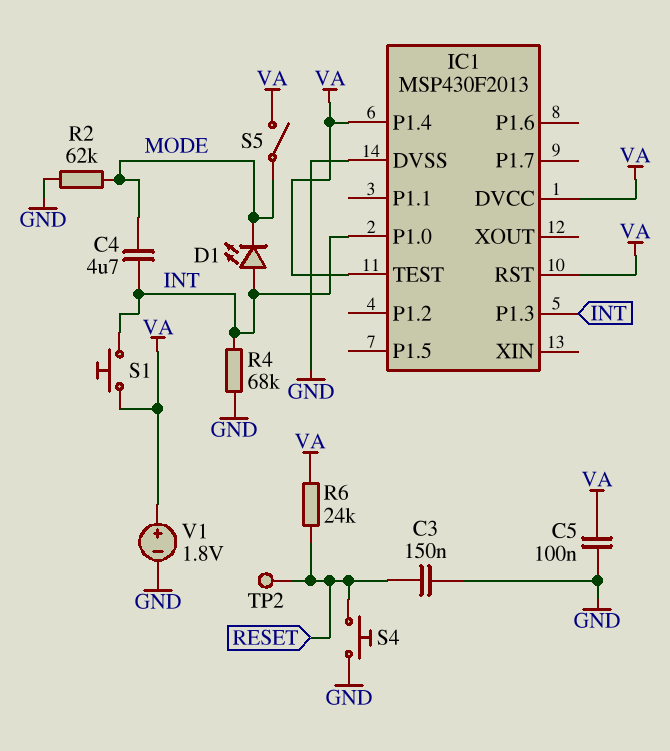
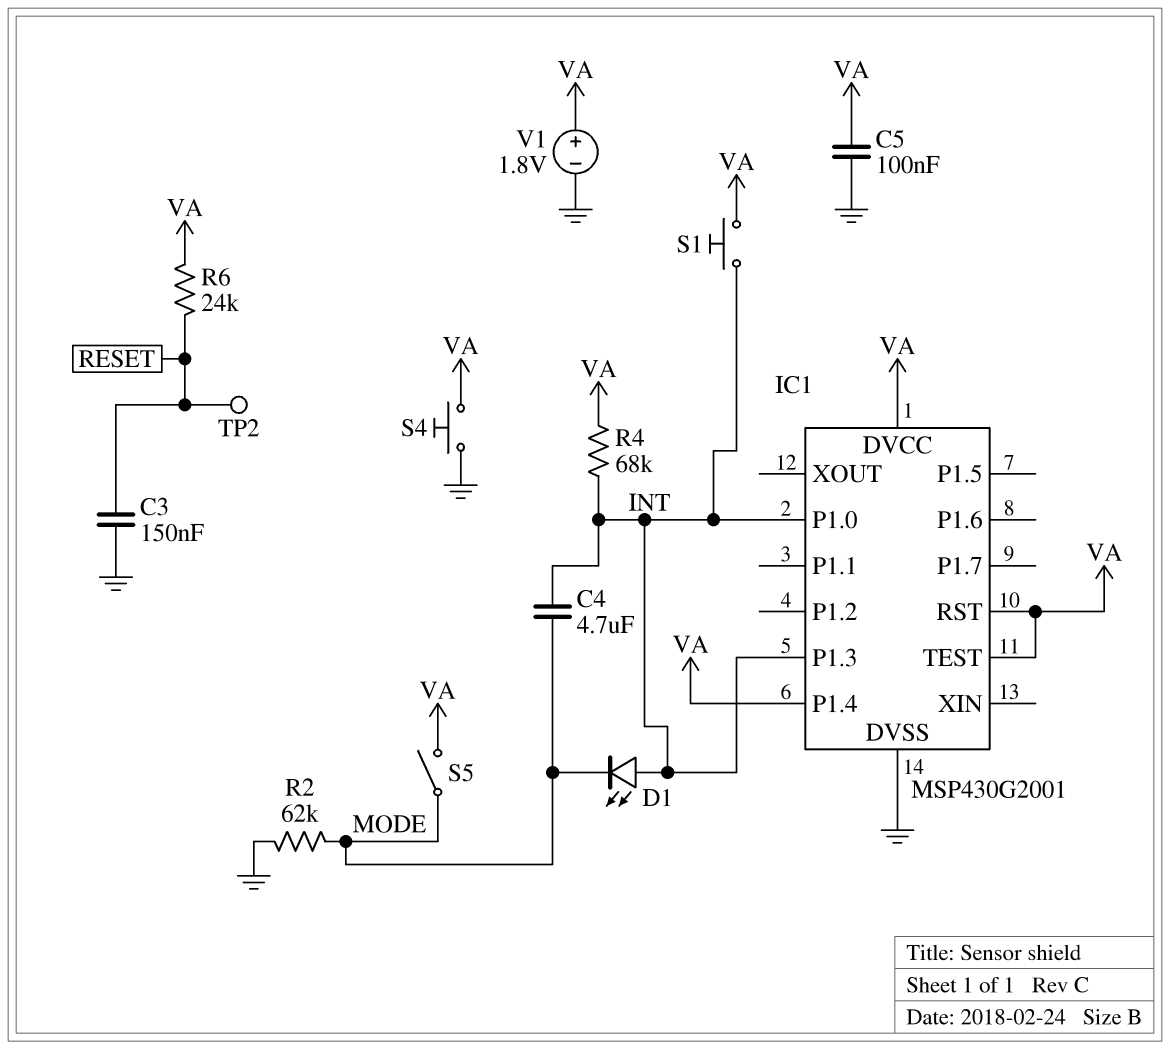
IC1: MSP430F2013 -> MSP430G2001
R4: 68k (GND, INT) -> 68k (INT, VA)
S4: button (GND, RESET) -> button (GND, VA)

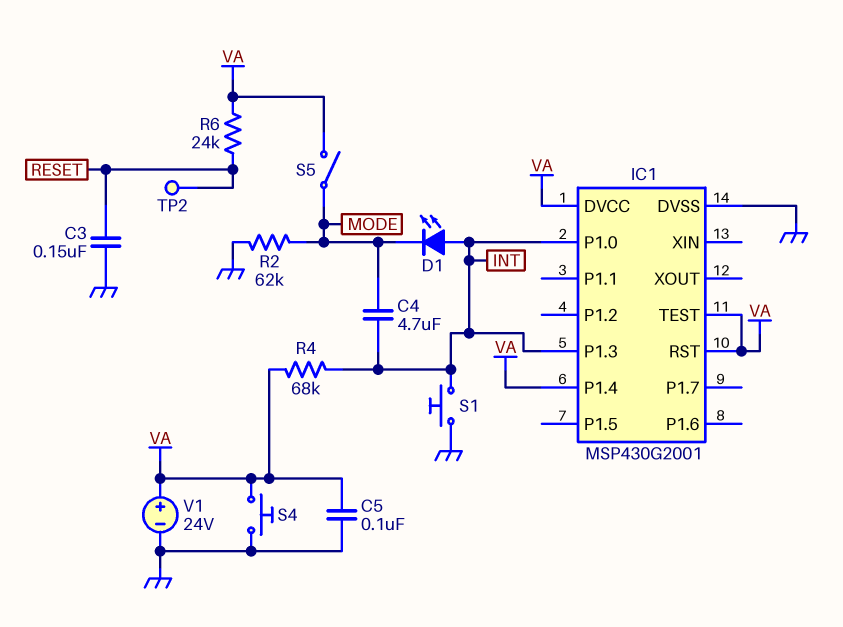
S1: button (INT, VA) -> button (GND, INT)
V1: 1.8V (plus VA, minus GND) -> 24V (plus VA, minus GND)

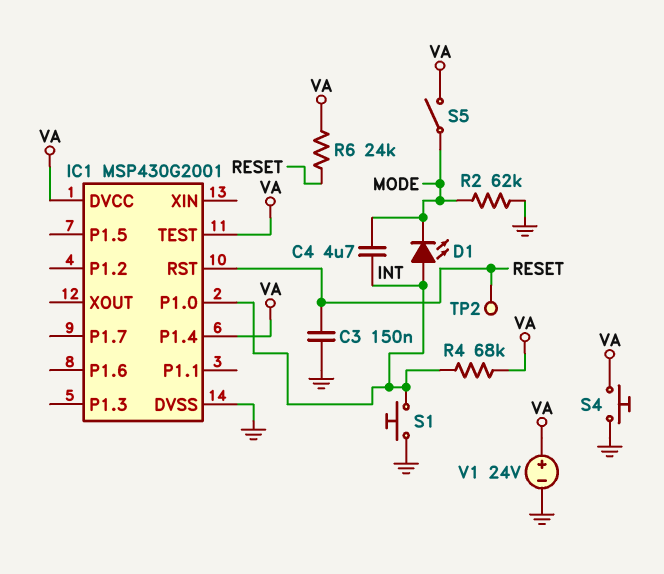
C5: 100nF (GND, VA) -> none
IC1 pin P1.3: INT -> none
IC1 pin RST: VA -> RESET

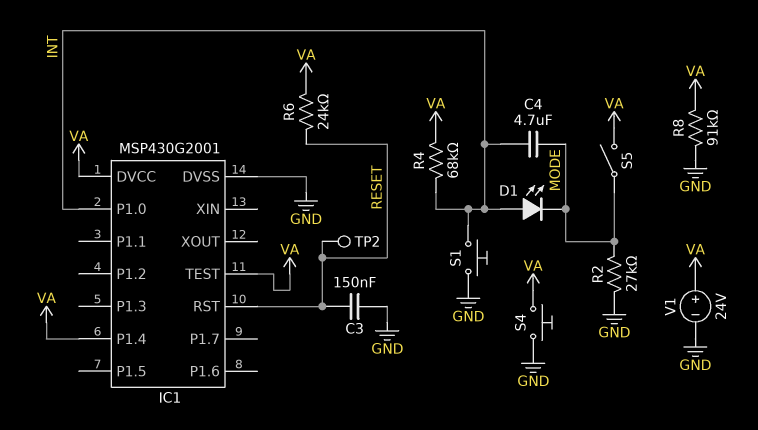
R2: 62k (GND, MODE) -> 27k (GND, MODE)
R8: none -> 91k (GND, VA)

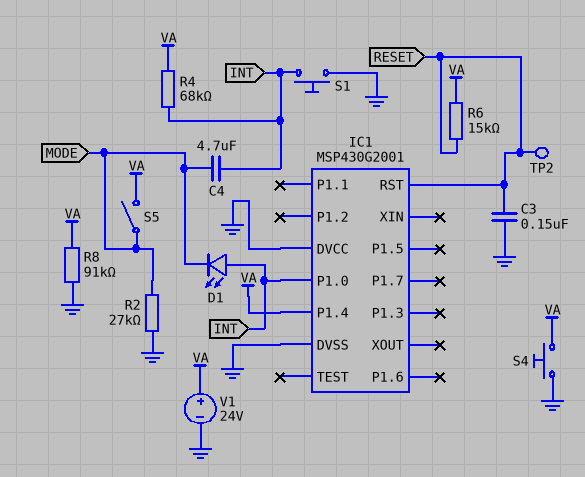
IC1 pin DVCC: VA -> GND
IC1 pin TEST: VA -> none
R6: 24k (RESET, VA) -> 15k (RESET, VA)

